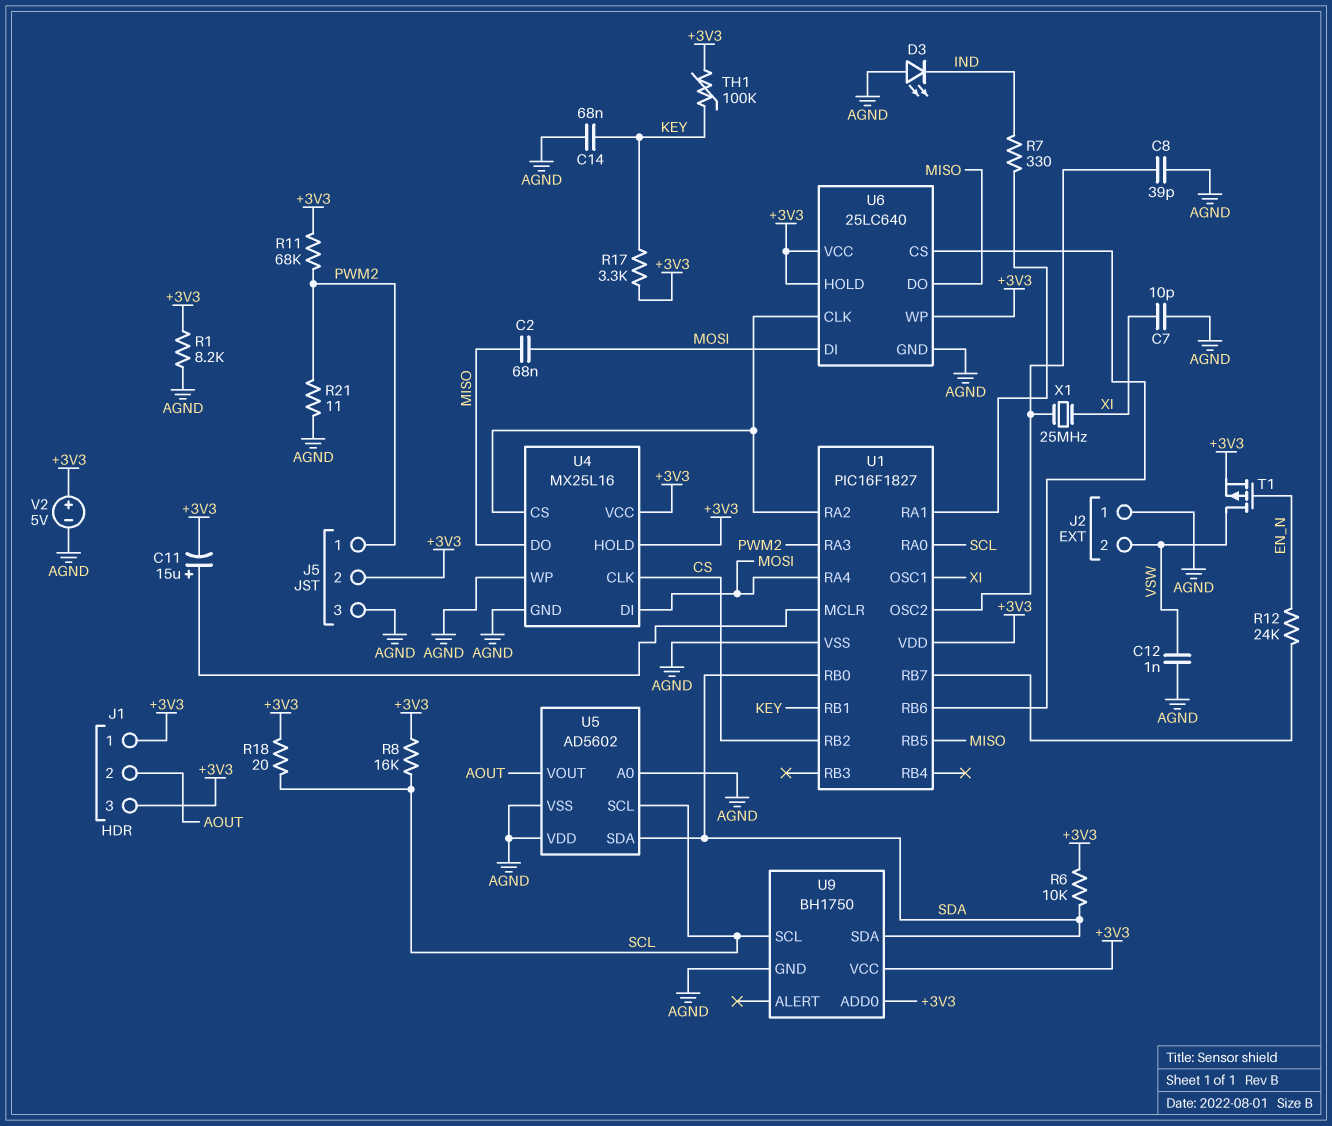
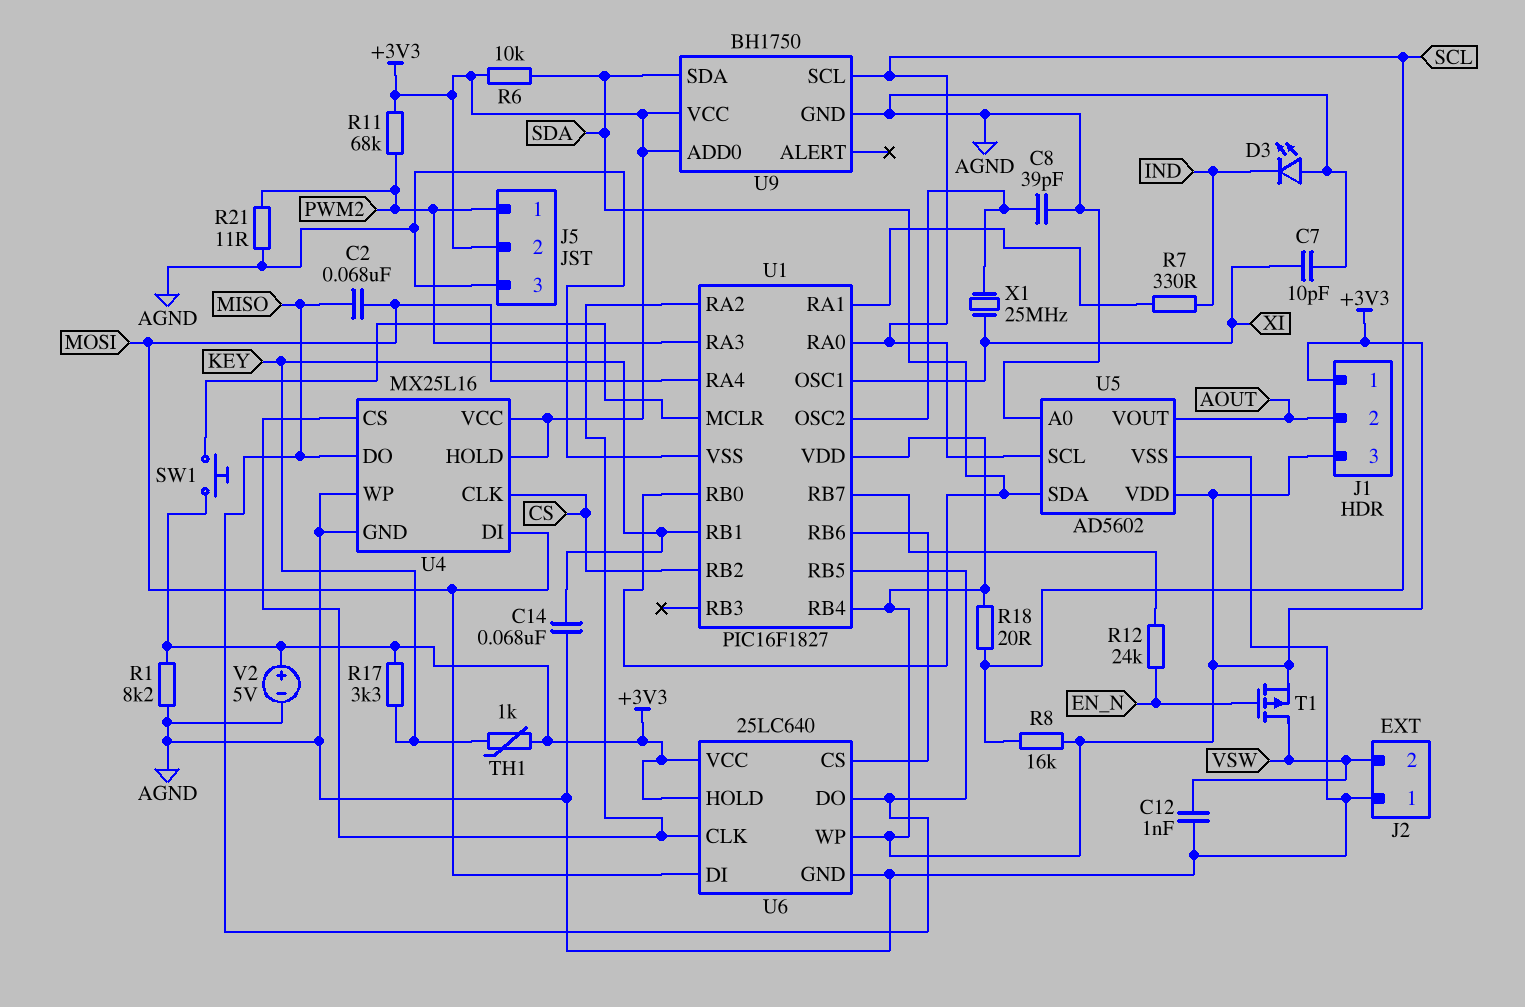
C11: 15uF (plus U1/MCLR, minus +3V3) -> none
SW1: none -> button (+3V3, U1/MCLR)
TH1: 100k (+3V3, KEY) -> 1k (+3V3, KEY)
U1 pin RB4: none -> +3V3
U5 pin VDD: AGND -> +3V3

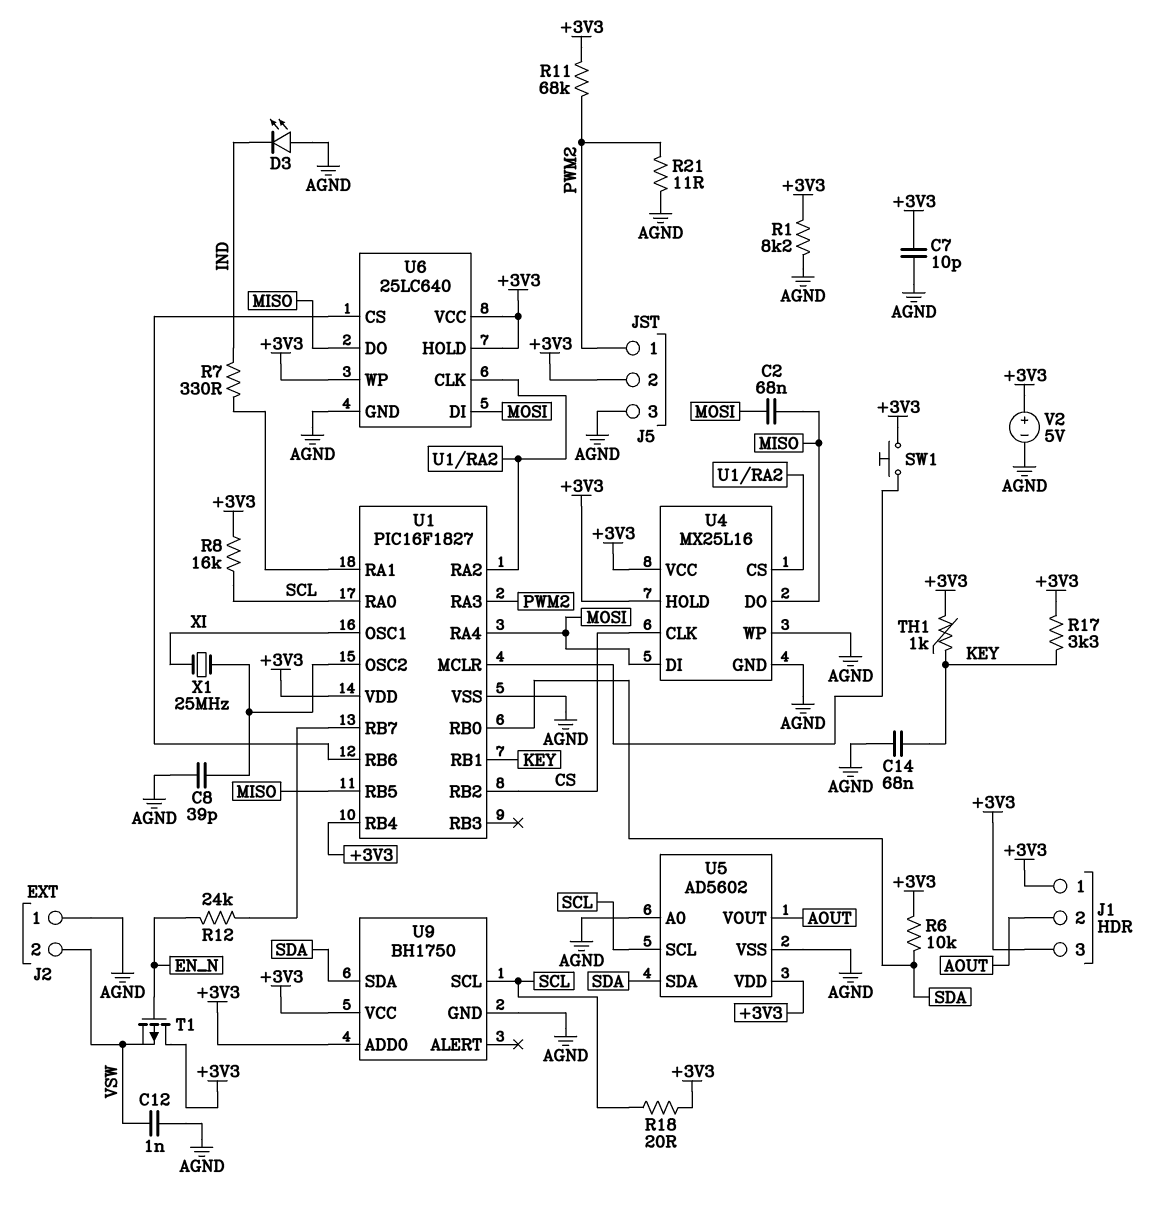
C7: 10pF (AGND, XI) -> 10pF (+3V3, AGND)
T1: PMOS (G EN_N, D VSW, S +3V3) -> PMOS (G EN_N, D +3V3, S VSW)

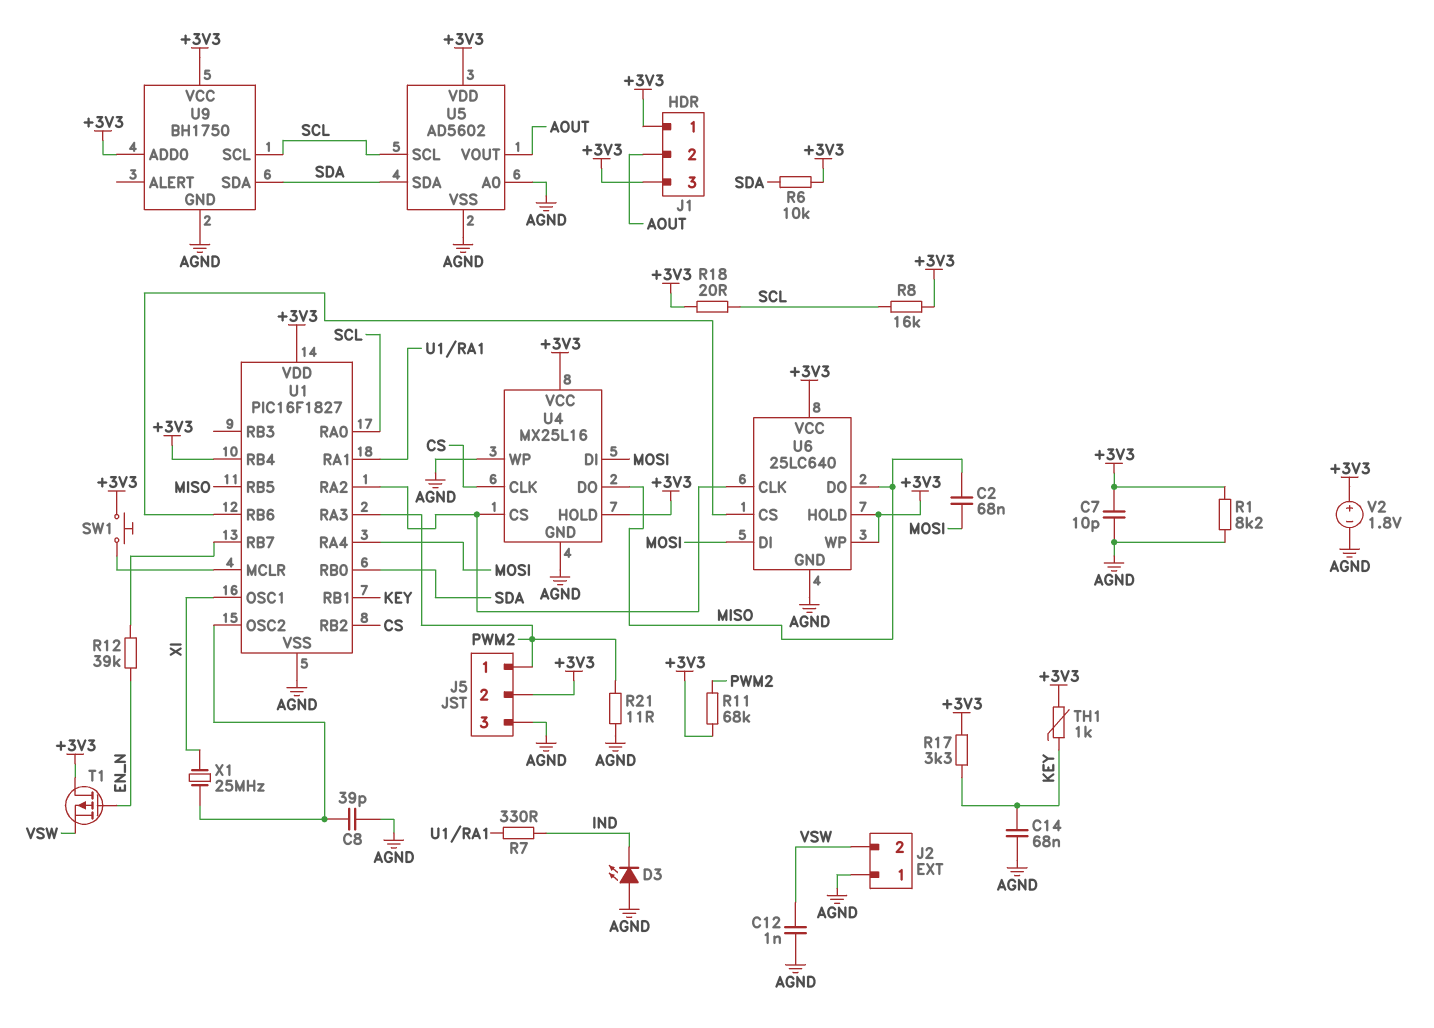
R12: 24k (EN_N, U1/RB7) -> 39k (EN_N, U1/RB7)
V2: 5V (plus +3V3, minus AGND) -> 1.8V (plus +3V3, minus AGND)

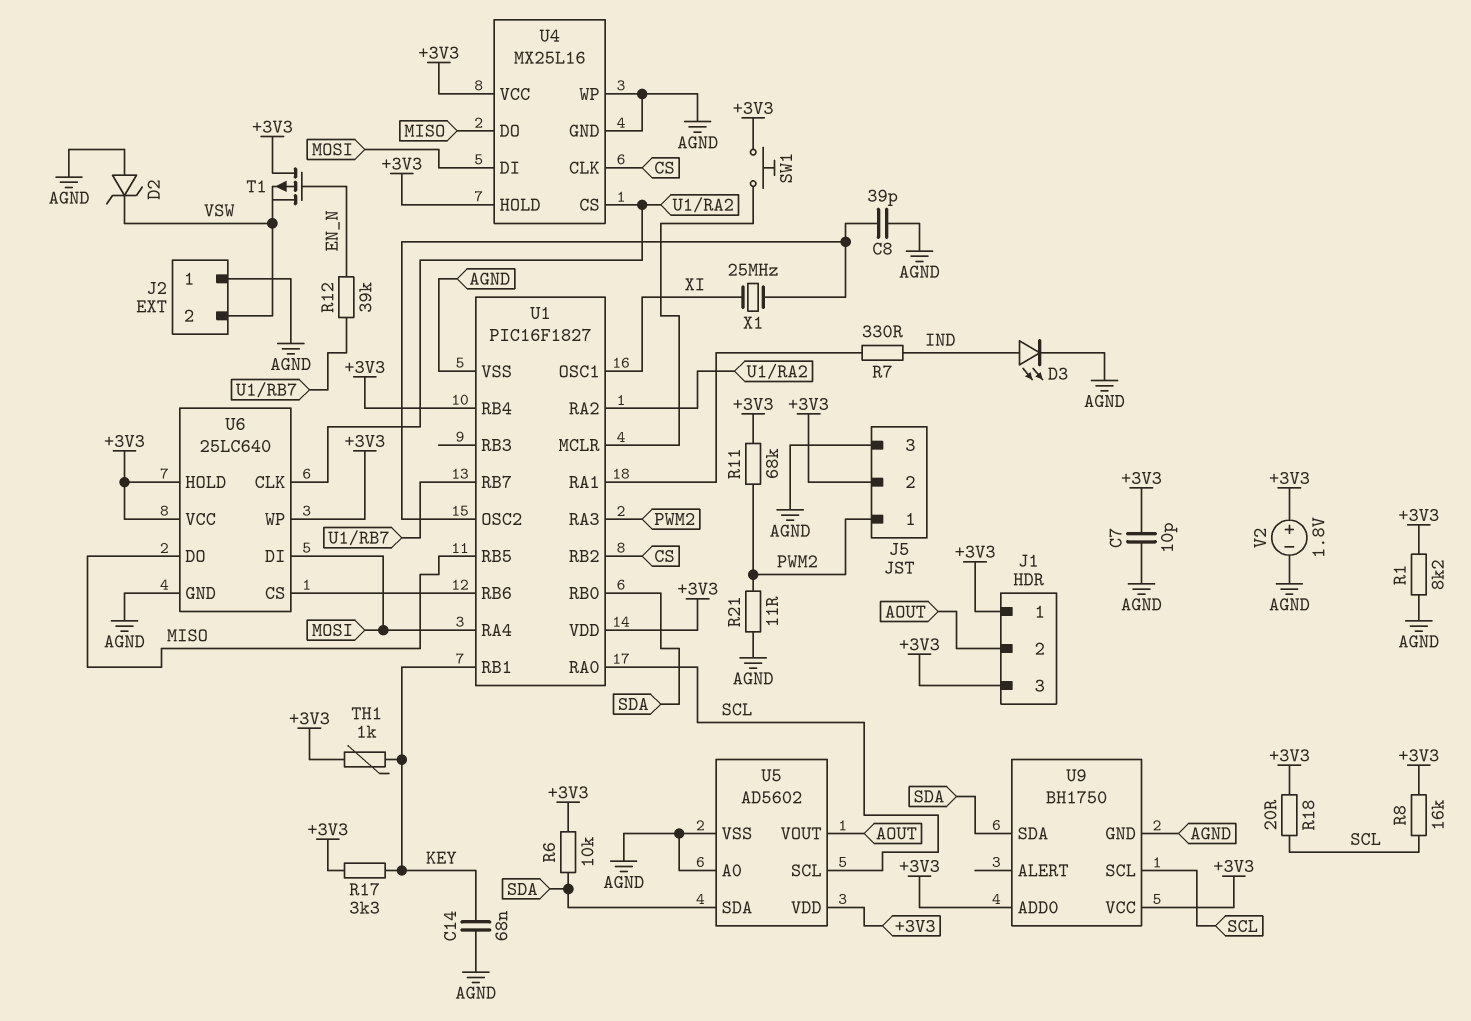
C2: 68nF (MISO, MOSI) -> none
C12: 1nF (AGND, VSW) -> none
D2: none -> zener (A AGND, K VSW)
D3: LED (A AGND, K IND) -> LED (A IND, K AGND)

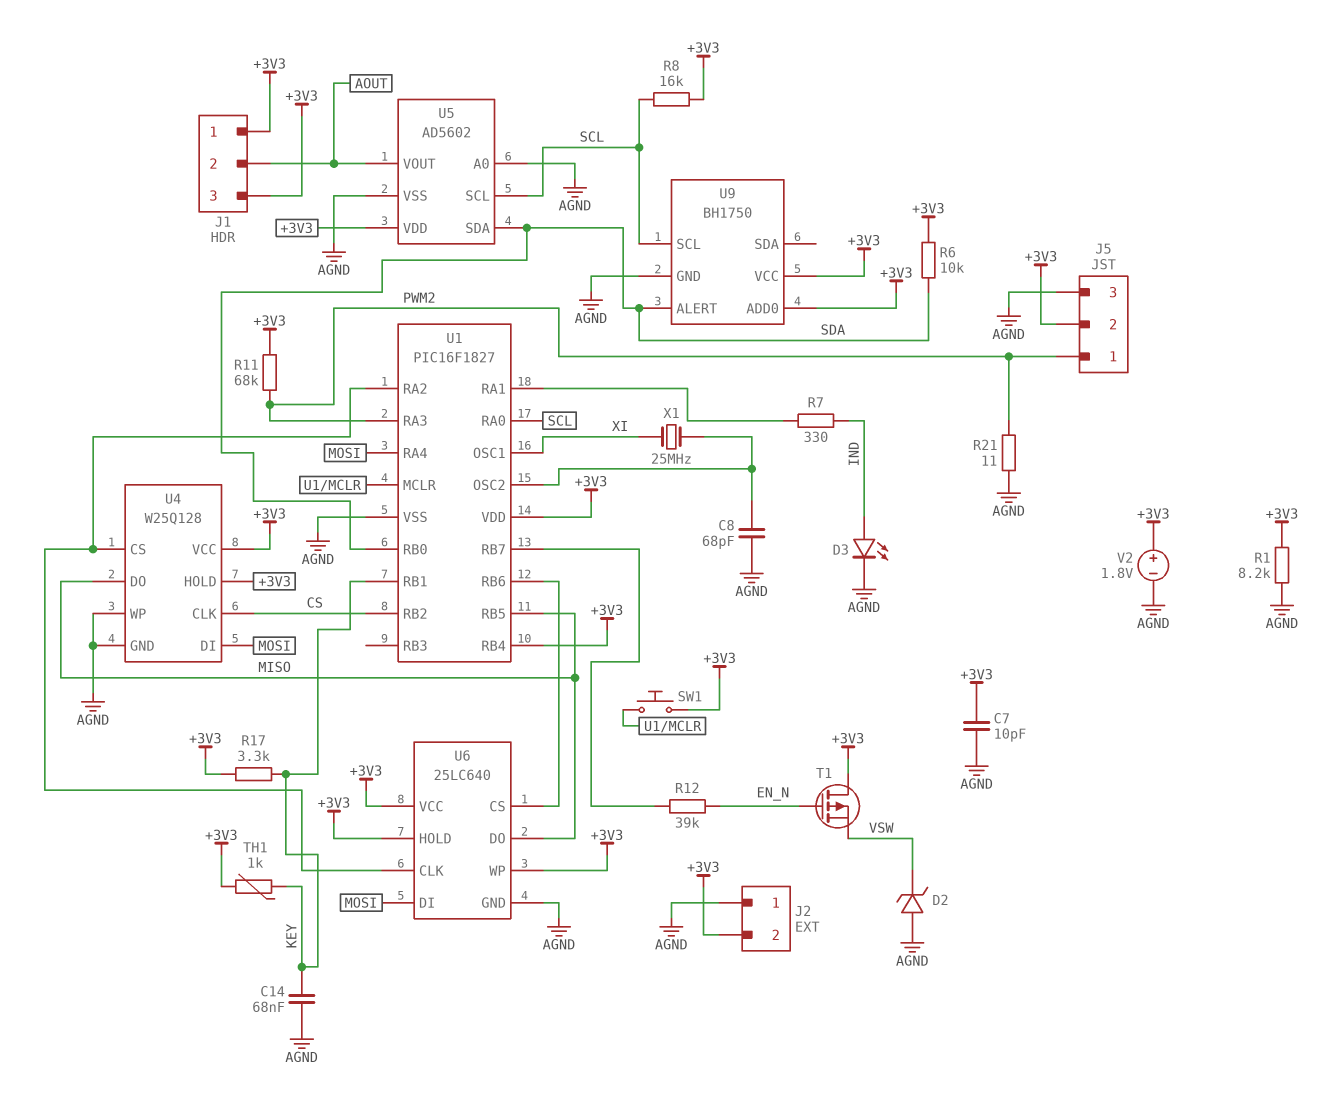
C8: 39pF (AGND, U1/OSC2) -> 68pF (AGND, U1/OSC2)
J2 pin 2: VSW -> +3V3
R18: 20 (+3V3, SCL) -> none
U4: MX25L16 -> W25Q128
U9 pin ALERT: none -> SDA
U9 pin SDA: SDA -> none

